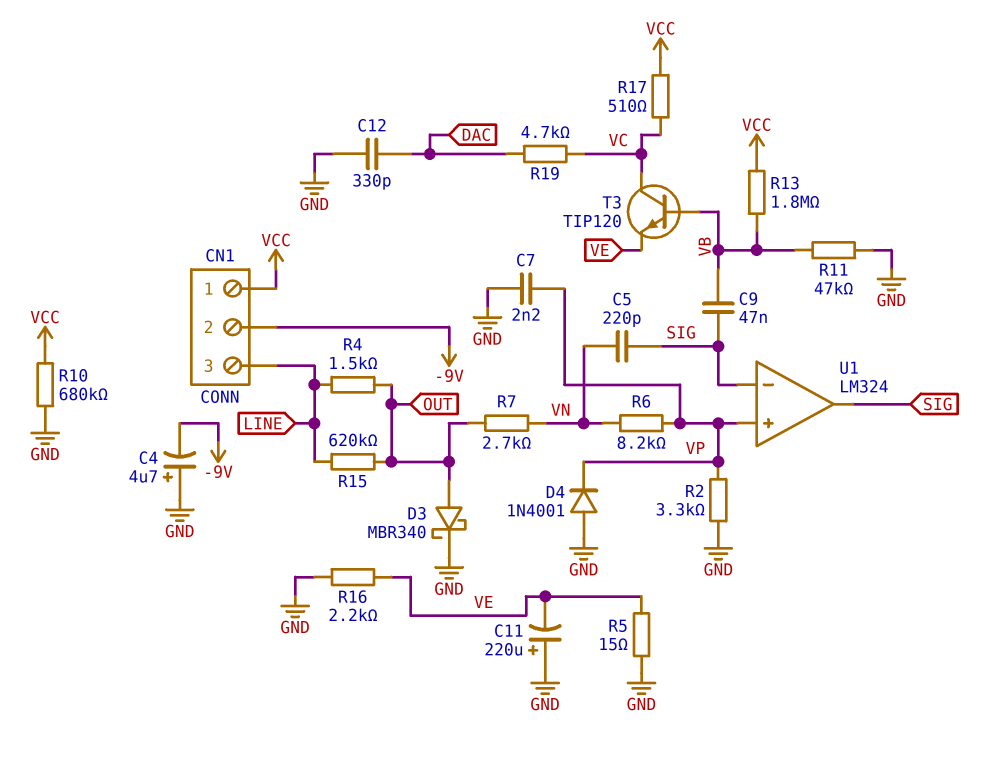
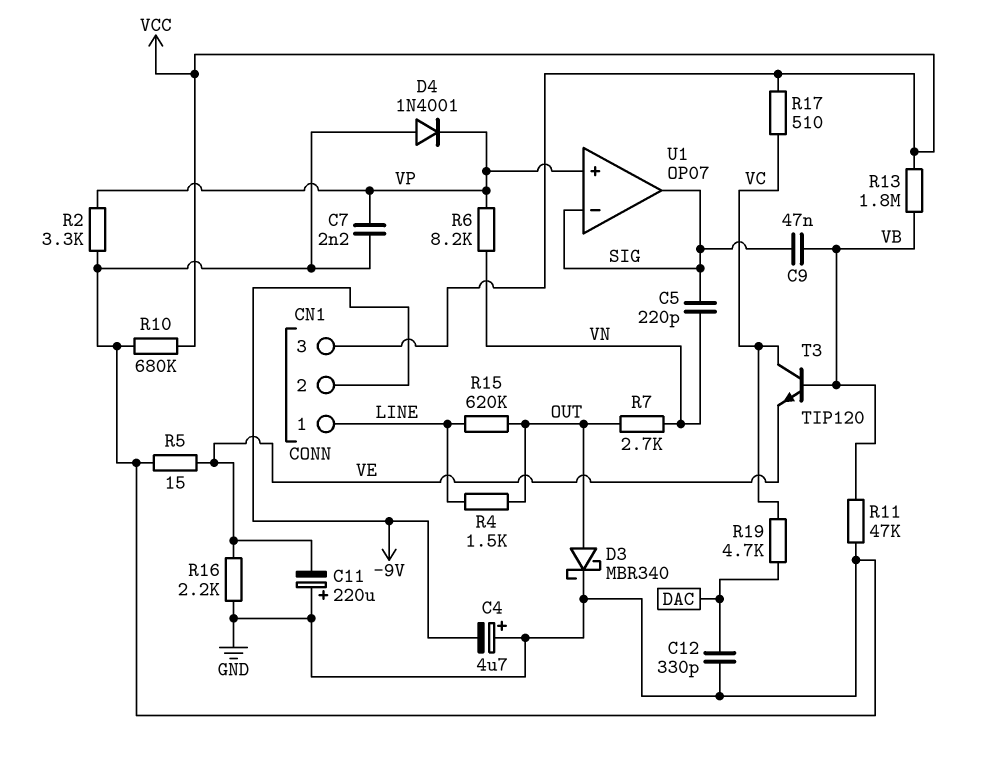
CN1 pin 1: VCC -> LINE
CN1 pin 3: LINE -> VCC
U1: LM324 -> OP07

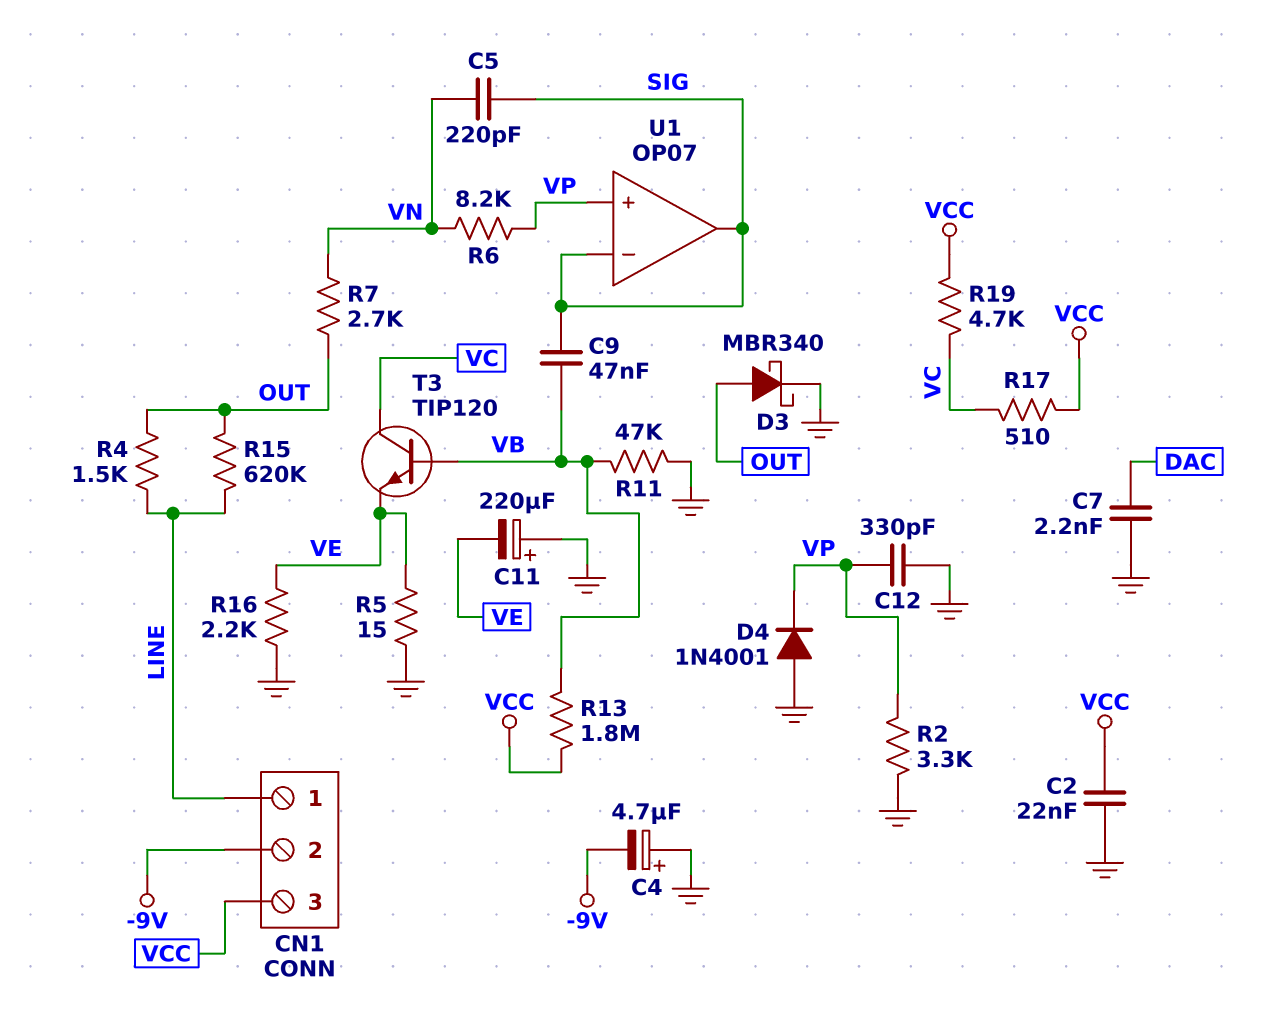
C2: none -> 22nF (GND, VCC)
C7: 2.2nF (GND, VP) -> 2.2nF (DAC, GND)
C12: 330pF (DAC, GND) -> 330pF (GND, VP)
R10: 680k (GND, VCC) -> none
R19: 4.7k (DAC, VC) -> 4.7k (VC, VCC)

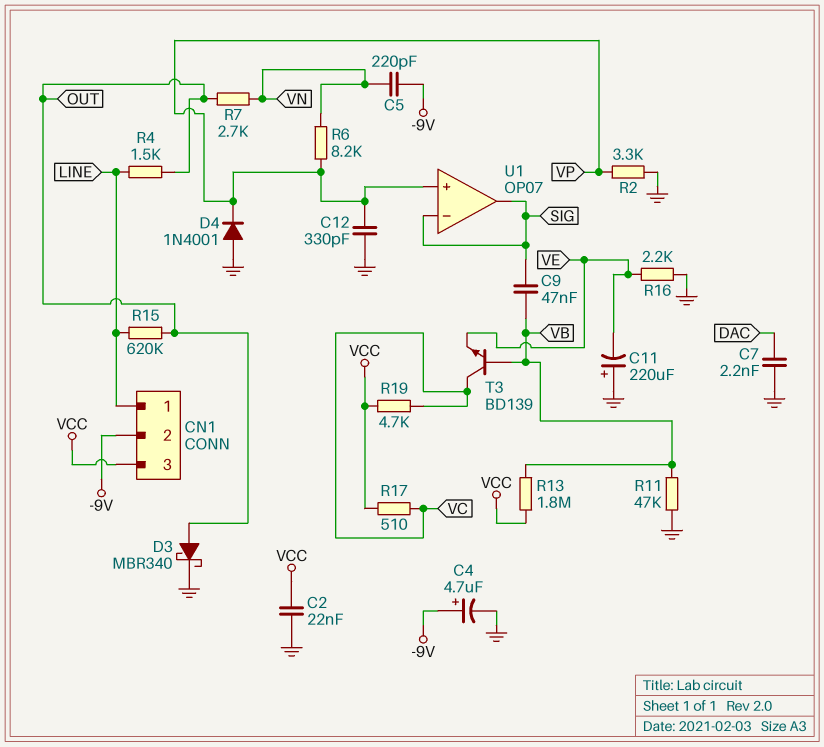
C4: 4.7uF (plus GND, minus -9V) -> 4.7uF (plus -9V, minus GND)
C5: 220pF (SIG, VN) -> 220pF (-9V, VN)
R5: 15 (GND, VE) -> none
T3: NPN TIP120 (B VB, C VC, E VE) -> NPN BD139 (B VB, C VC, E VE)

